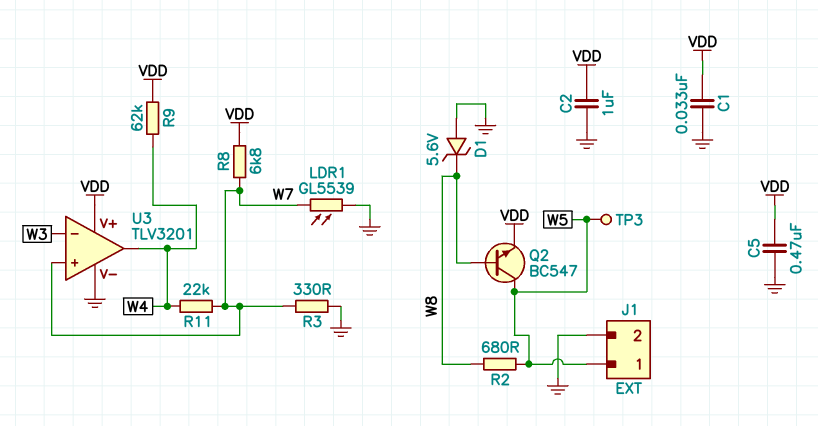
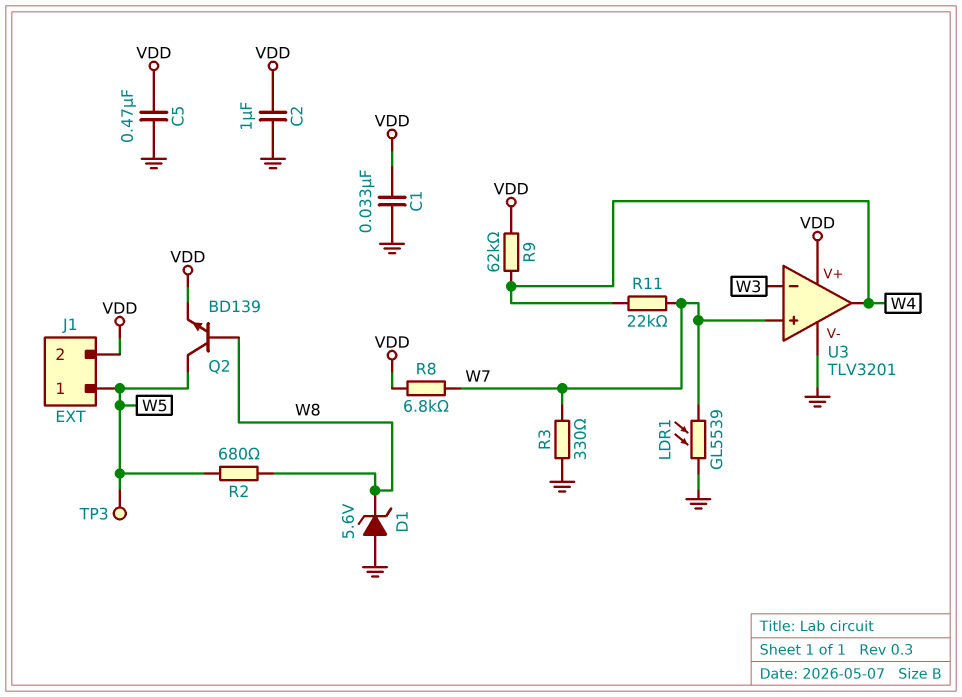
J1 pin 2: GND -> VDD
Q2: NPN BC547 (B W8, C W5, E VDD) -> NPN BD139 (B W8, C W5, E VDD)

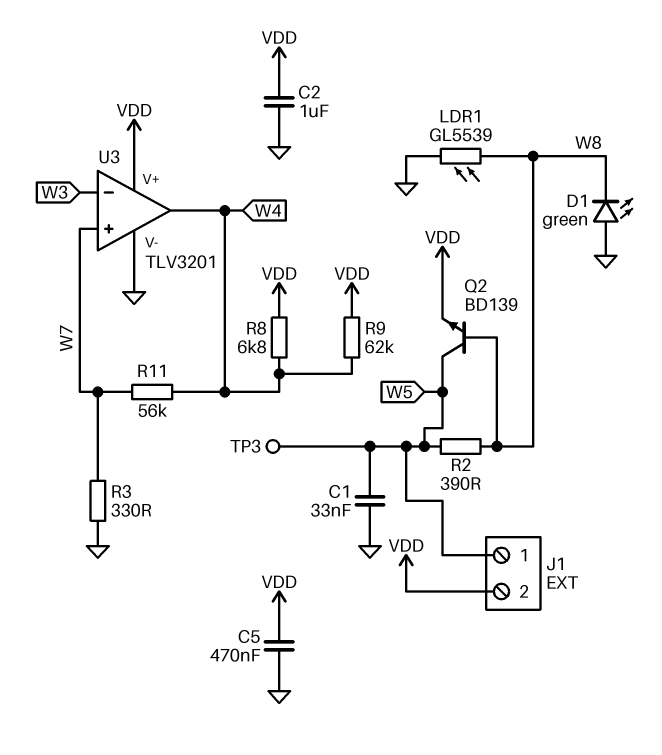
C1: 33nF (GND, VDD) -> 33nF (GND, W5)
D1: zener 5.6V (A GND, K W8) -> LED green (A GND, K W8)
LDR1: GL5539 (GND, W7) -> GL5539 (GND, W8)
R2: 680 (W5, W8) -> 390 (W5, W8)
R8: 6.8k (VDD, W7) -> 6.8k (VDD, W4)
R11: 22k (W4, W7) -> 56k (W4, W7)

